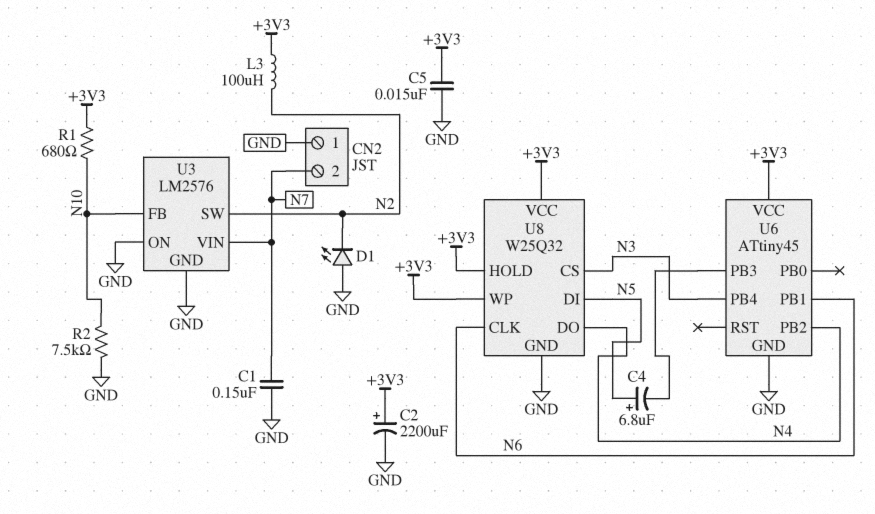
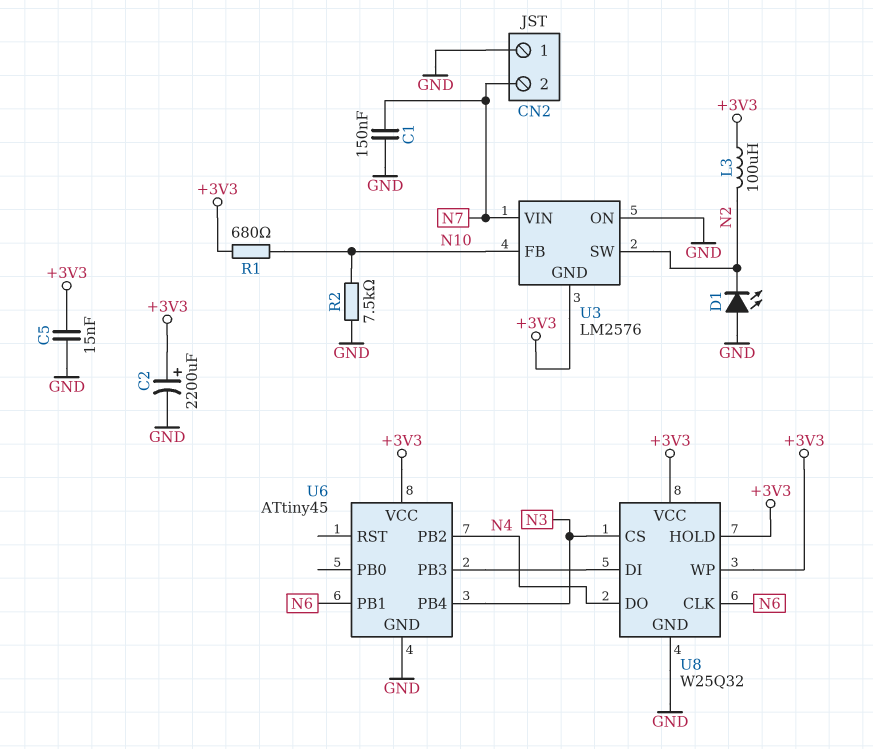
C4: 6.8uF (plus N5, minus U6/PB3) -> none
U3 pin GND: GND -> +3V3
U8 pin DI: N5 -> U6/PB3

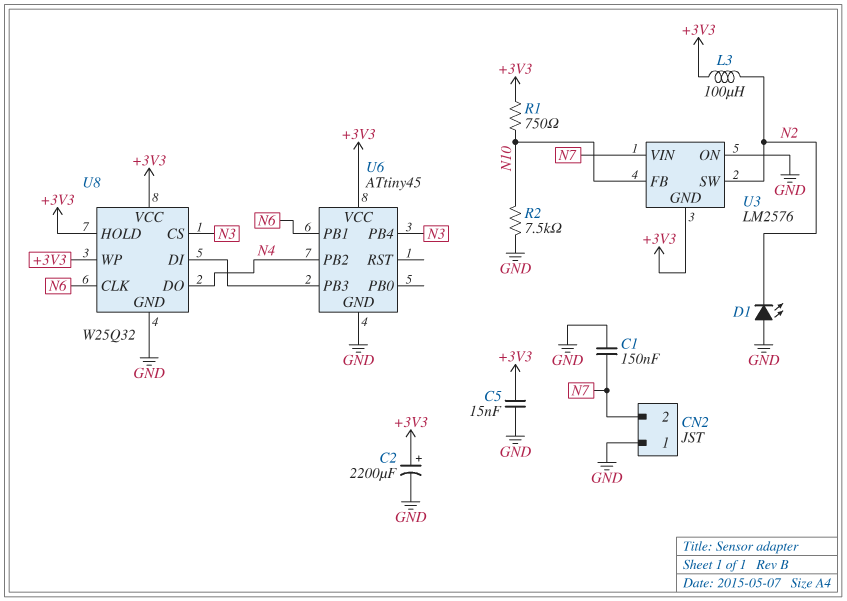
R1: 680 (+3V3, N10) -> 750 (+3V3, N10)

